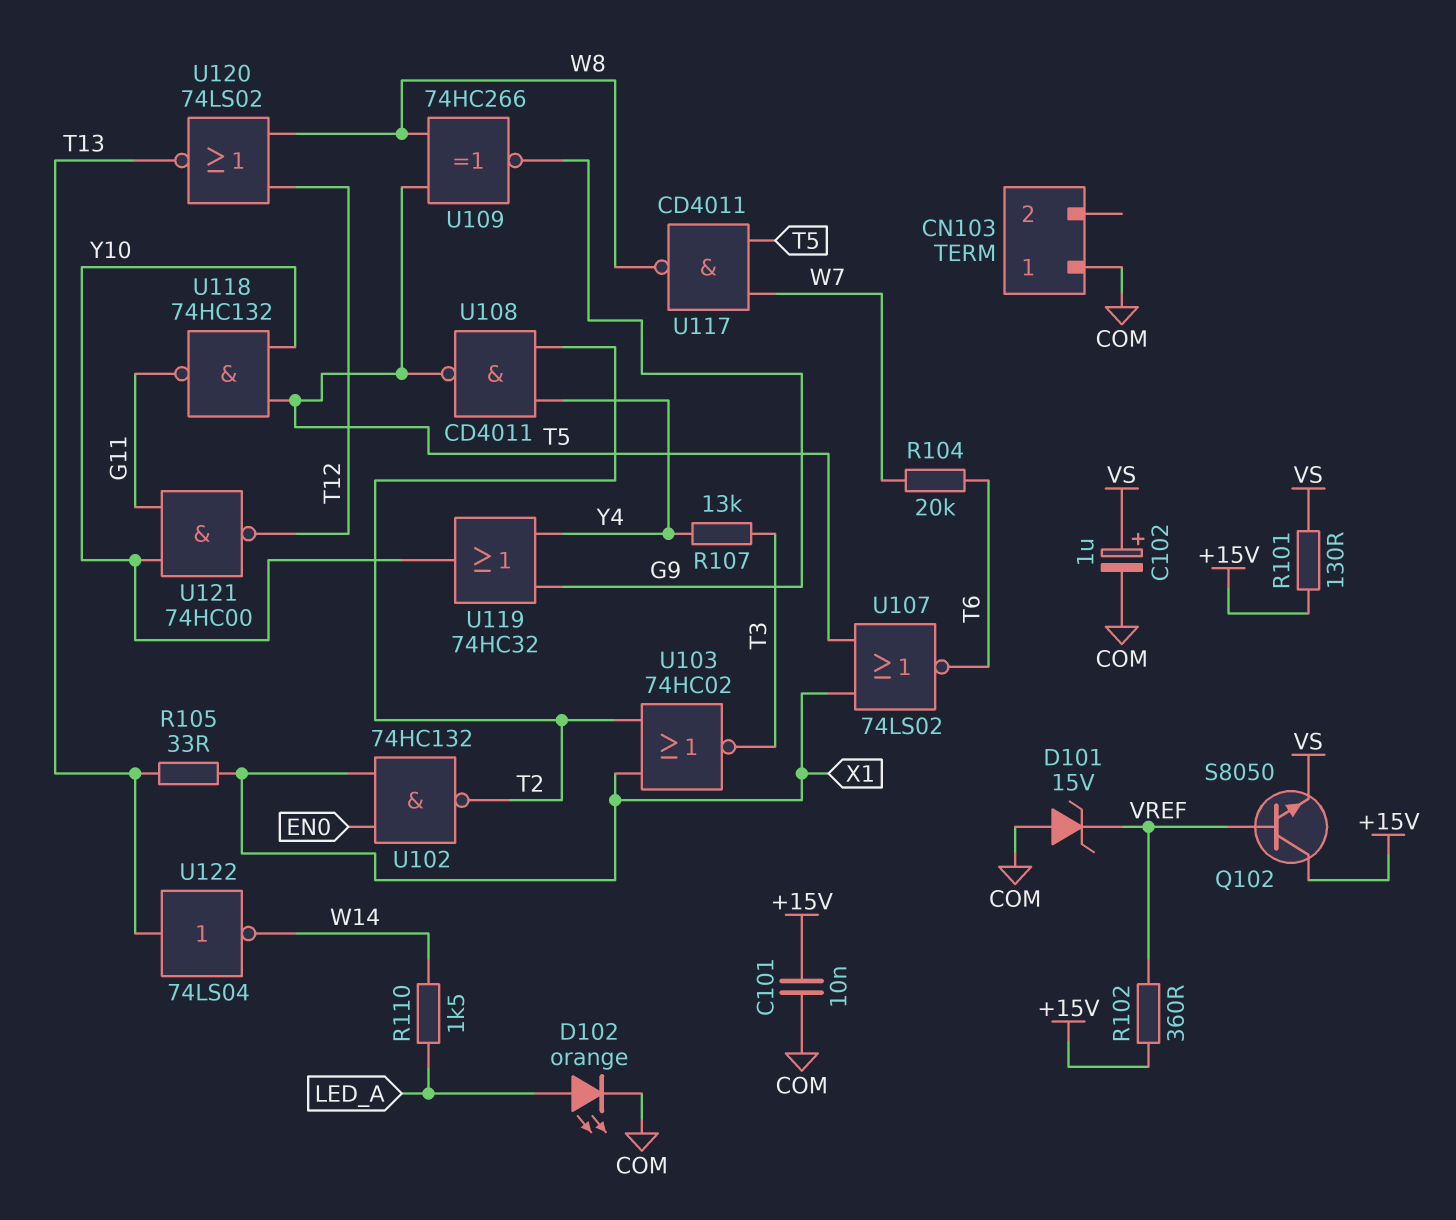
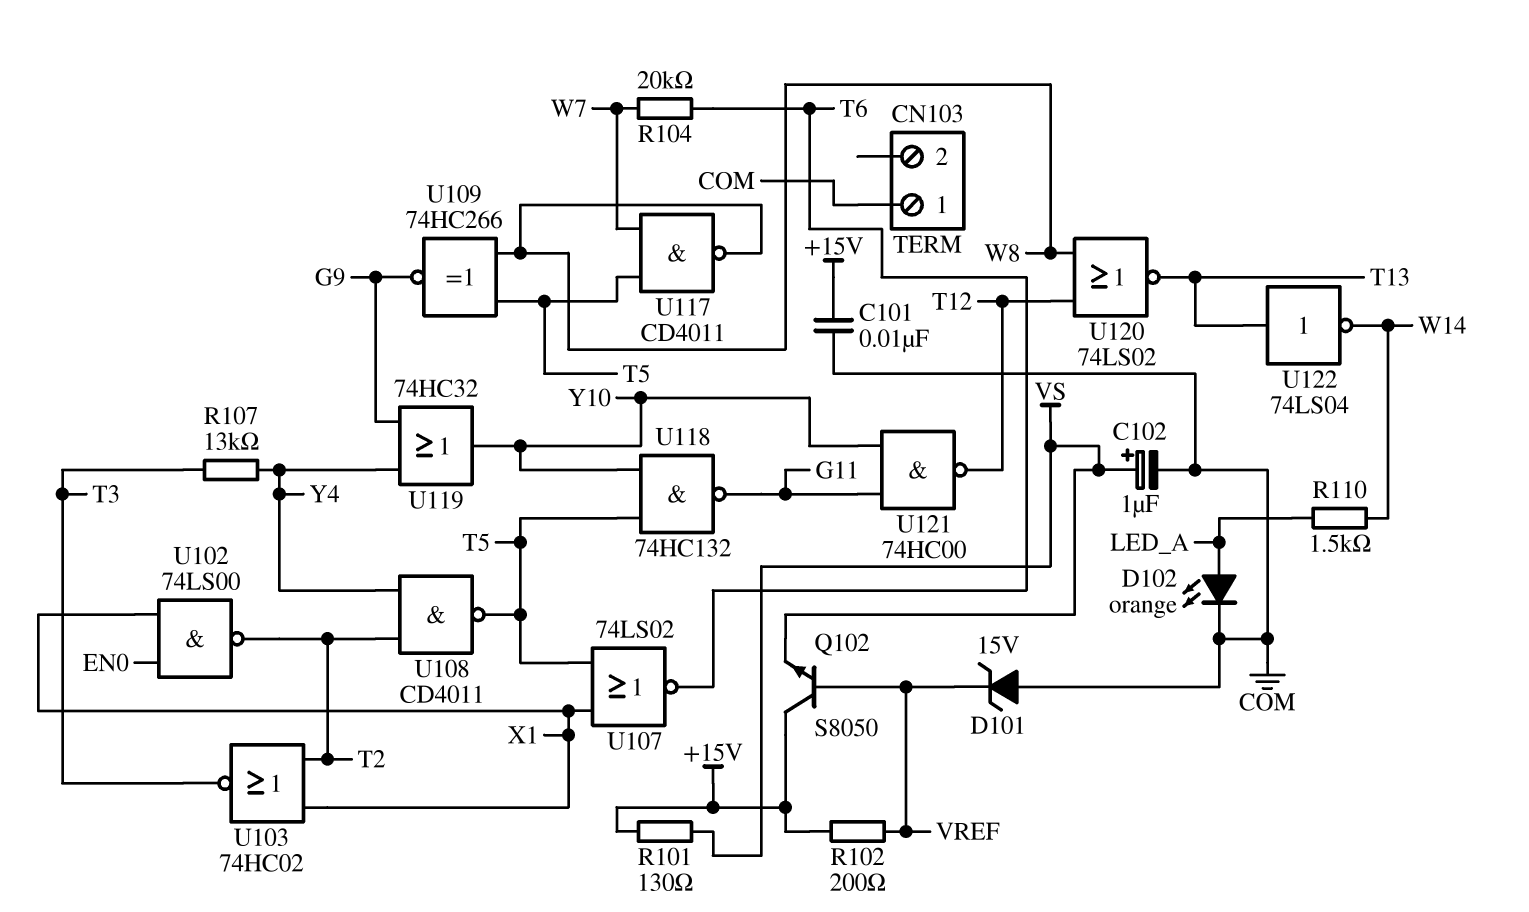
R102: 360 (+15V, VREF) -> 200 (+15V, VREF)
R105: 33 (T13, X1) -> none
U102: NAND 74HC132 (in EN0, in X1, out T2) -> NAND 74LS00 (in EN0, in X1, out T2)

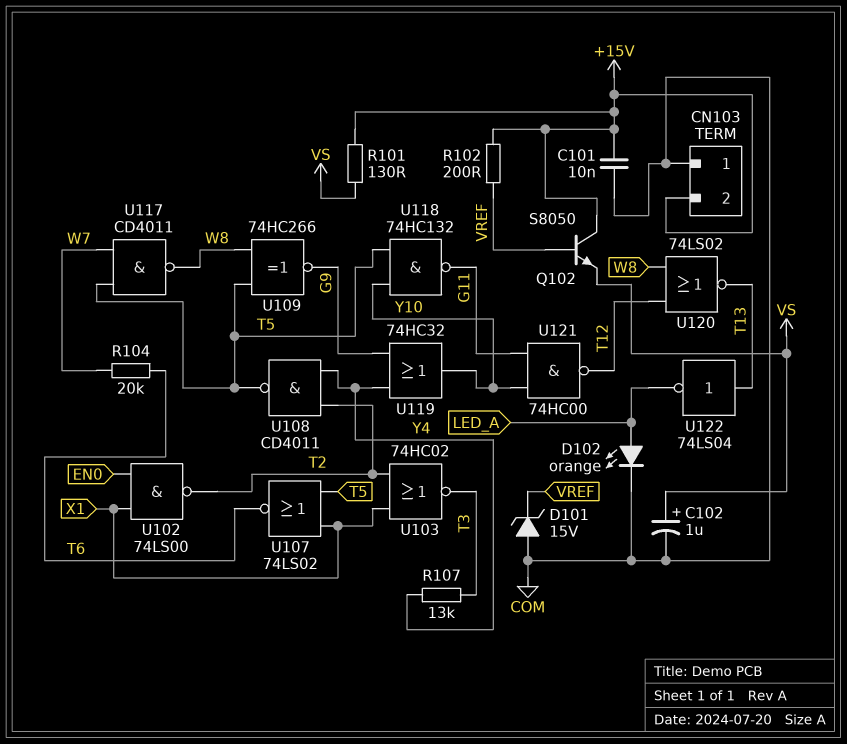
CN103 pin 2: none -> +15V
R110: 1.5k (LED_A, W14) -> none
U122: NOT 74LS04 (in T13, out W14) -> NOT 74LS04 (in T13, out LED_A)

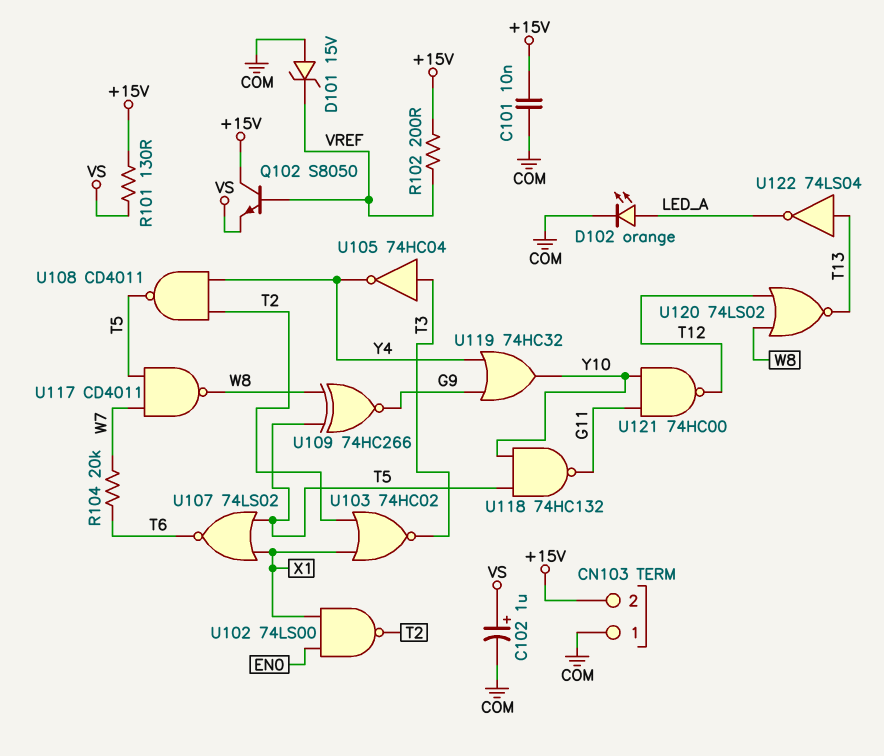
R107: 13k (T3, Y4) -> none
U105: none -> NOT 74HC04 (in T3, out Y4)

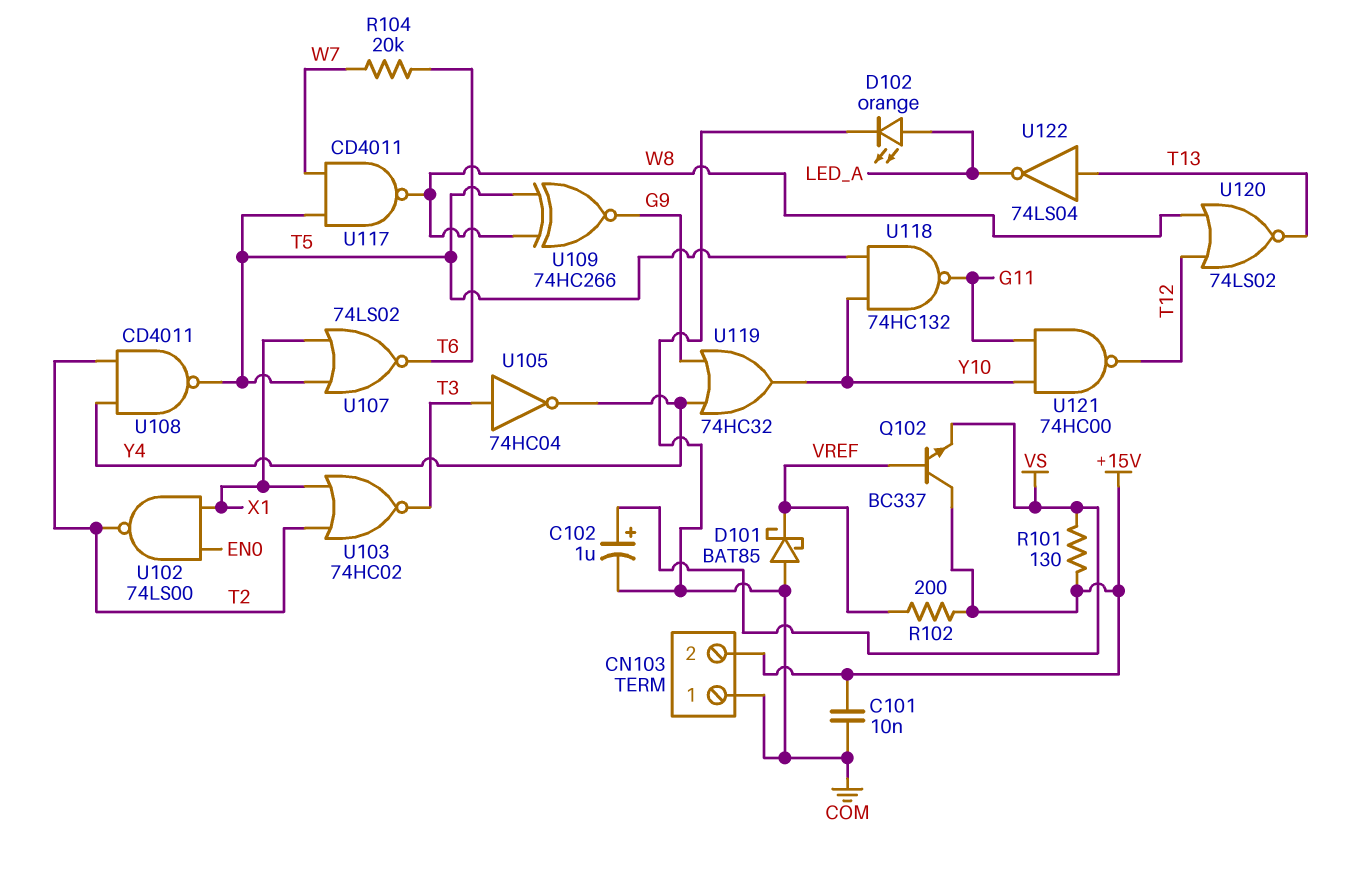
D101: zener 15V (A COM, K VREF) -> schottky BAT85 (A COM, K VREF)
Q102: NPN S8050 (B VREF, C +15V, E VS) -> NPN BC337 (B VREF, C +15V, E VS)

